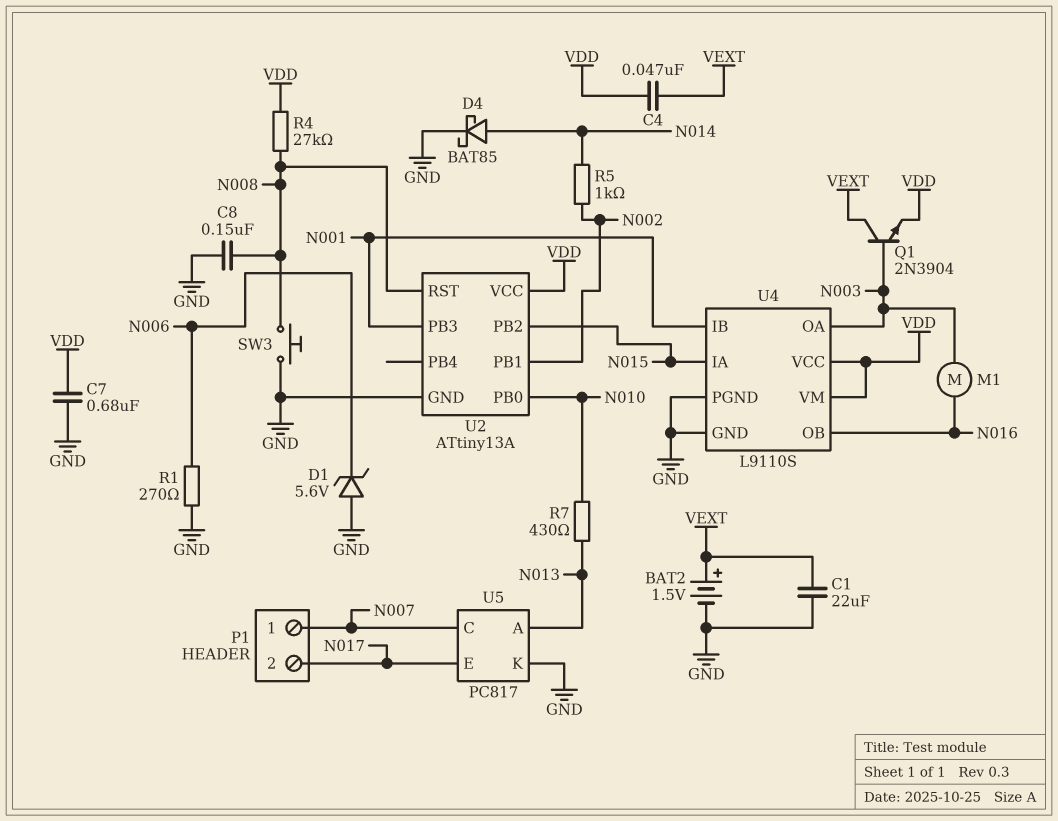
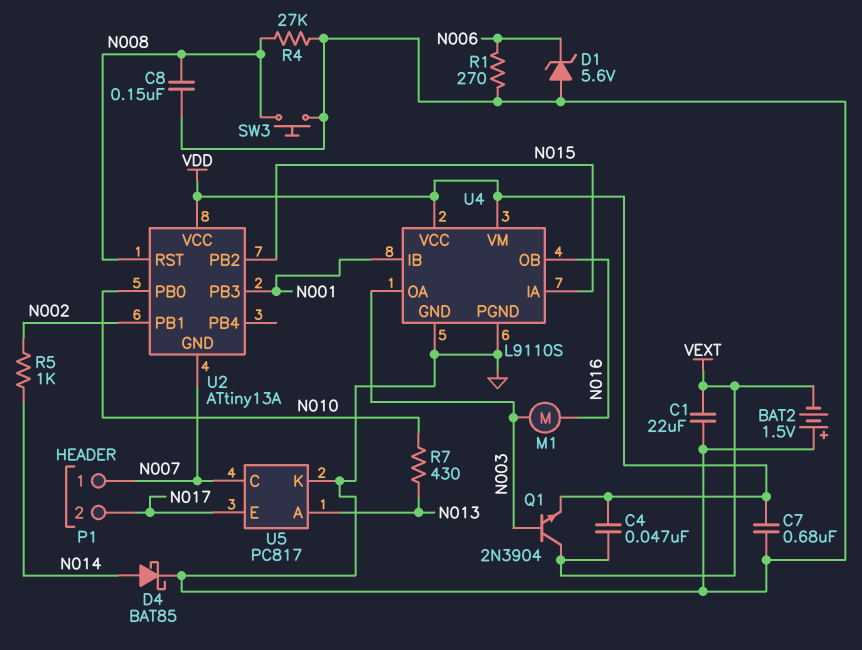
BAT2: 1.5V (plus VEXT, minus GND) -> 1.5V (plus GND, minus VEXT)
R4: 27k (N008, VDD) -> 27k (GND, N008)
U2 pin GND: GND -> N007

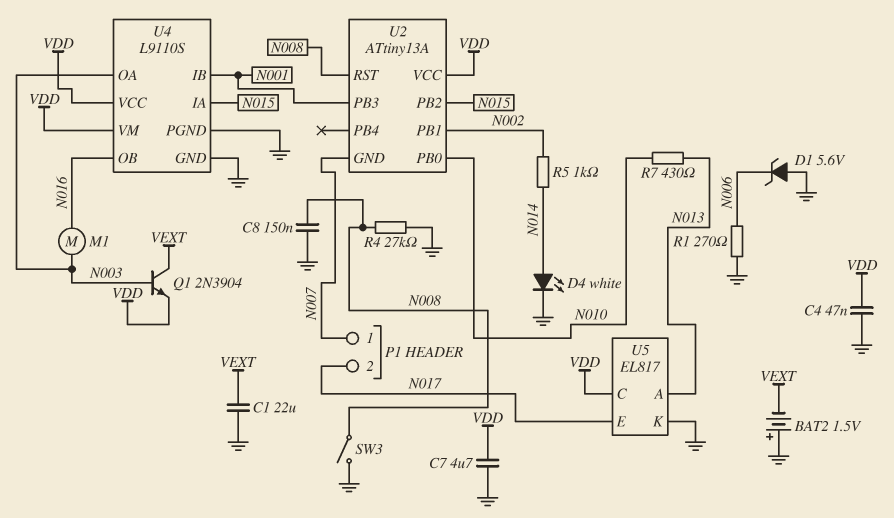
C4: 47nF (VDD, VEXT) -> 47nF (GND, VDD)
C7: 680nF (GND, VDD) -> 4.7uF (GND, VDD)
D4: schottky BAT85 (A N014, K GND) -> LED white (A N014, K GND)
SW3: button (GND, N008) -> switch (GND, N008)
U5: PC817 -> EL817
U5 pin C: N007 -> VDD

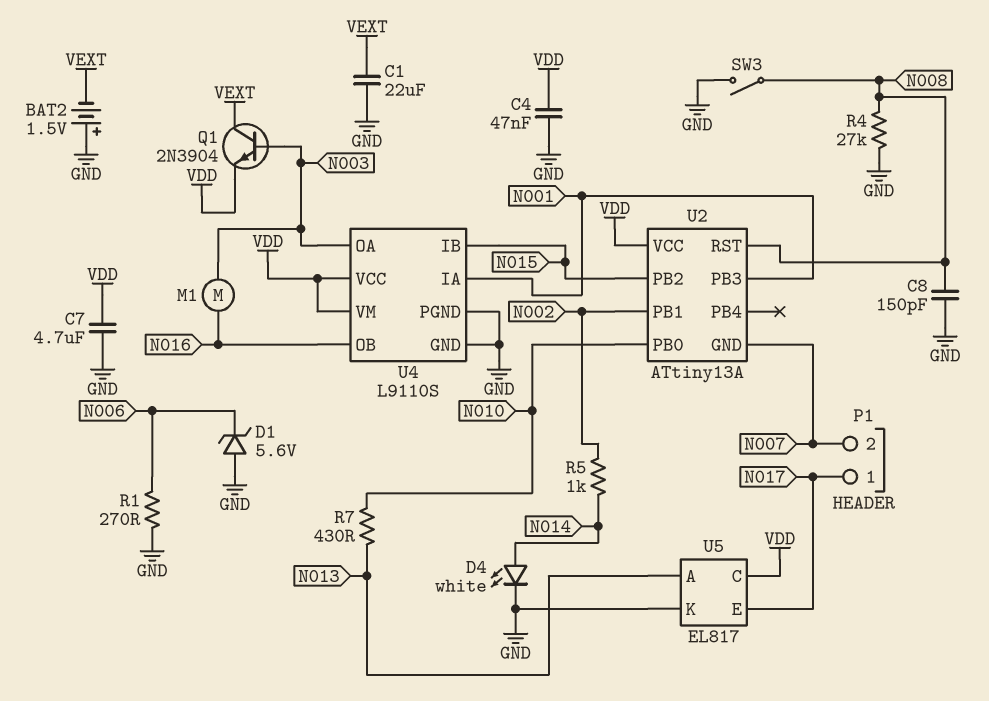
C8: 150nF (GND, N008) -> 150pF (GND, N008)
P1 pin 1: N007 -> N017
P1 pin 2: N017 -> N007
U4 pin IA: N015 -> N001
U4 pin IB: N001 -> N015

